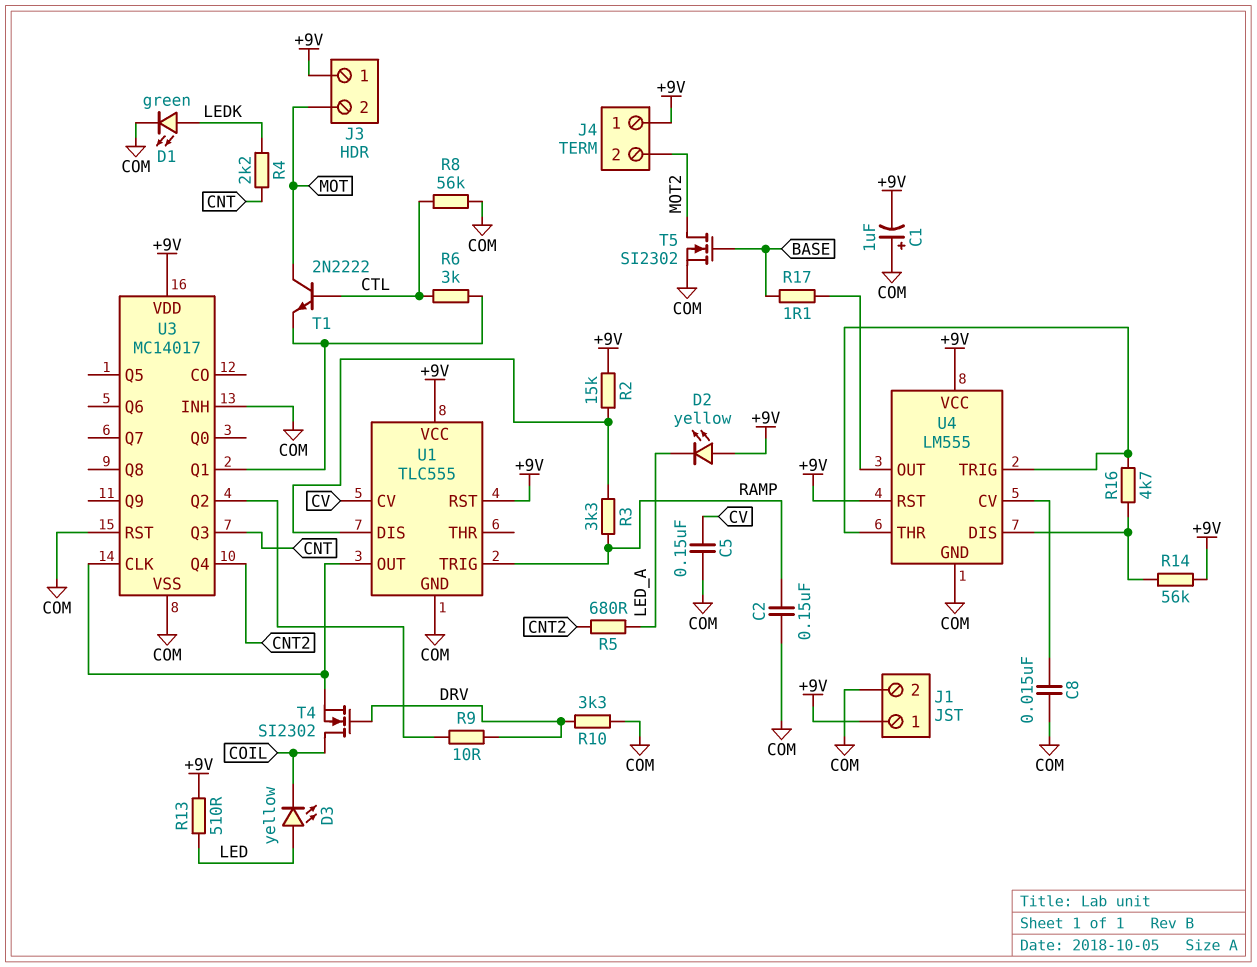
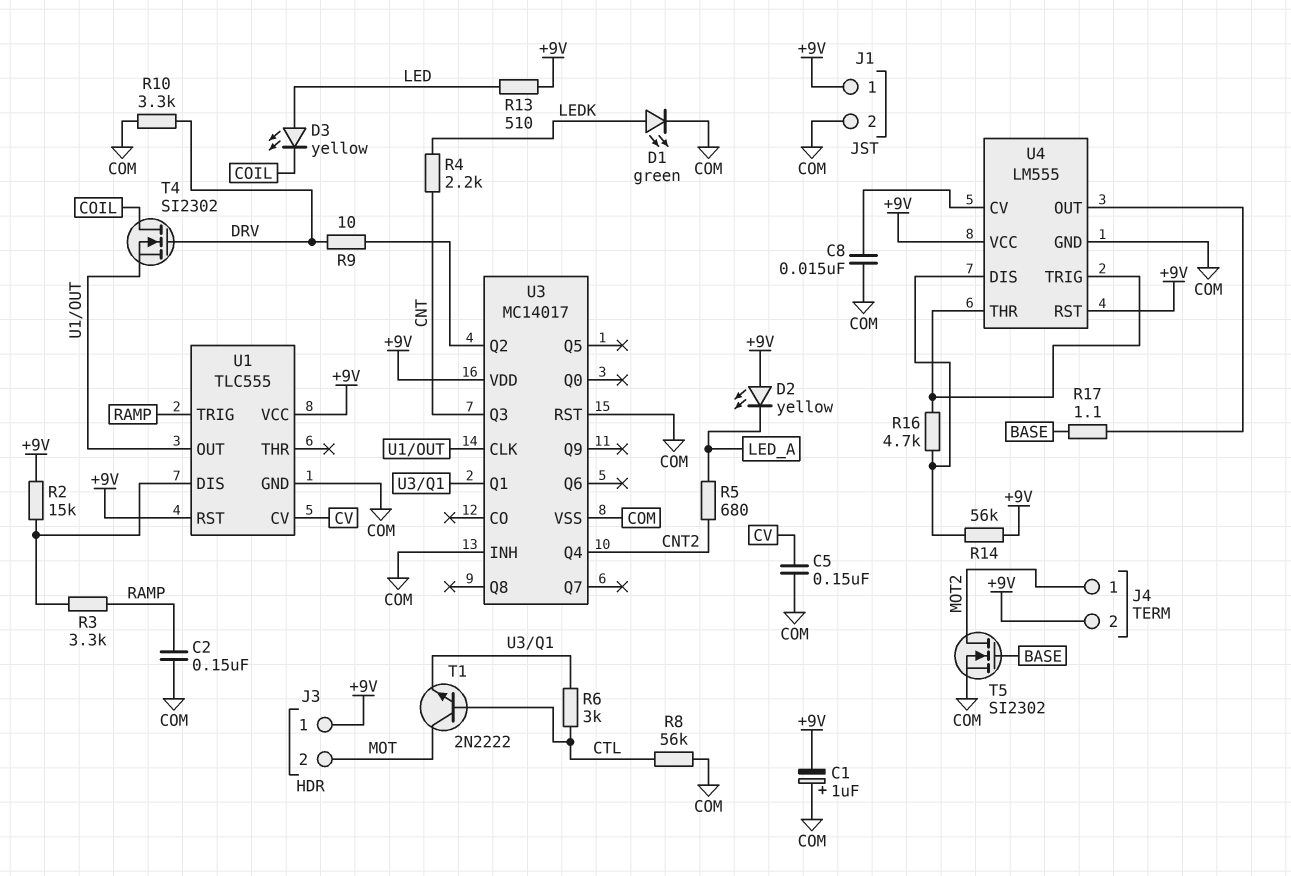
J4 pin 1: +9V -> MOT2
J4 pin 2: MOT2 -> +9V

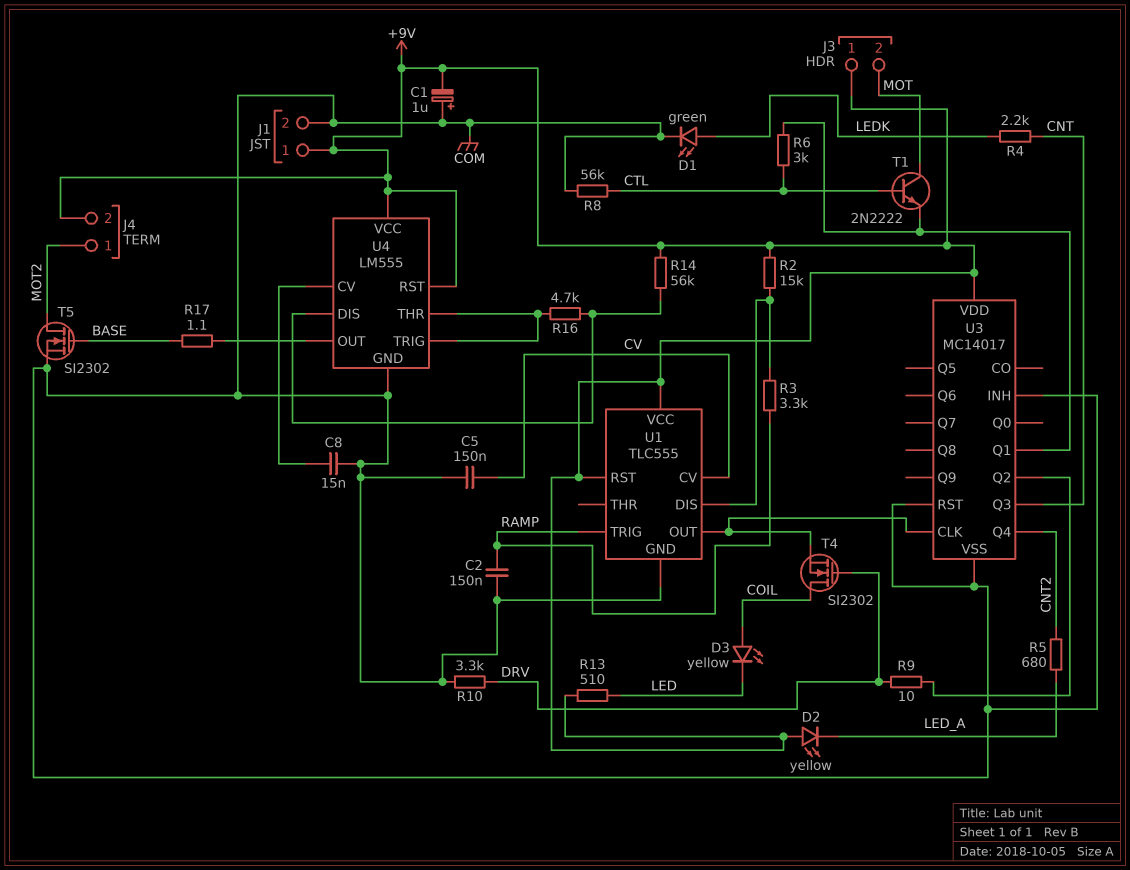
D3: LED yellow (A LED, K COIL) -> LED yellow (A COIL, K LED)

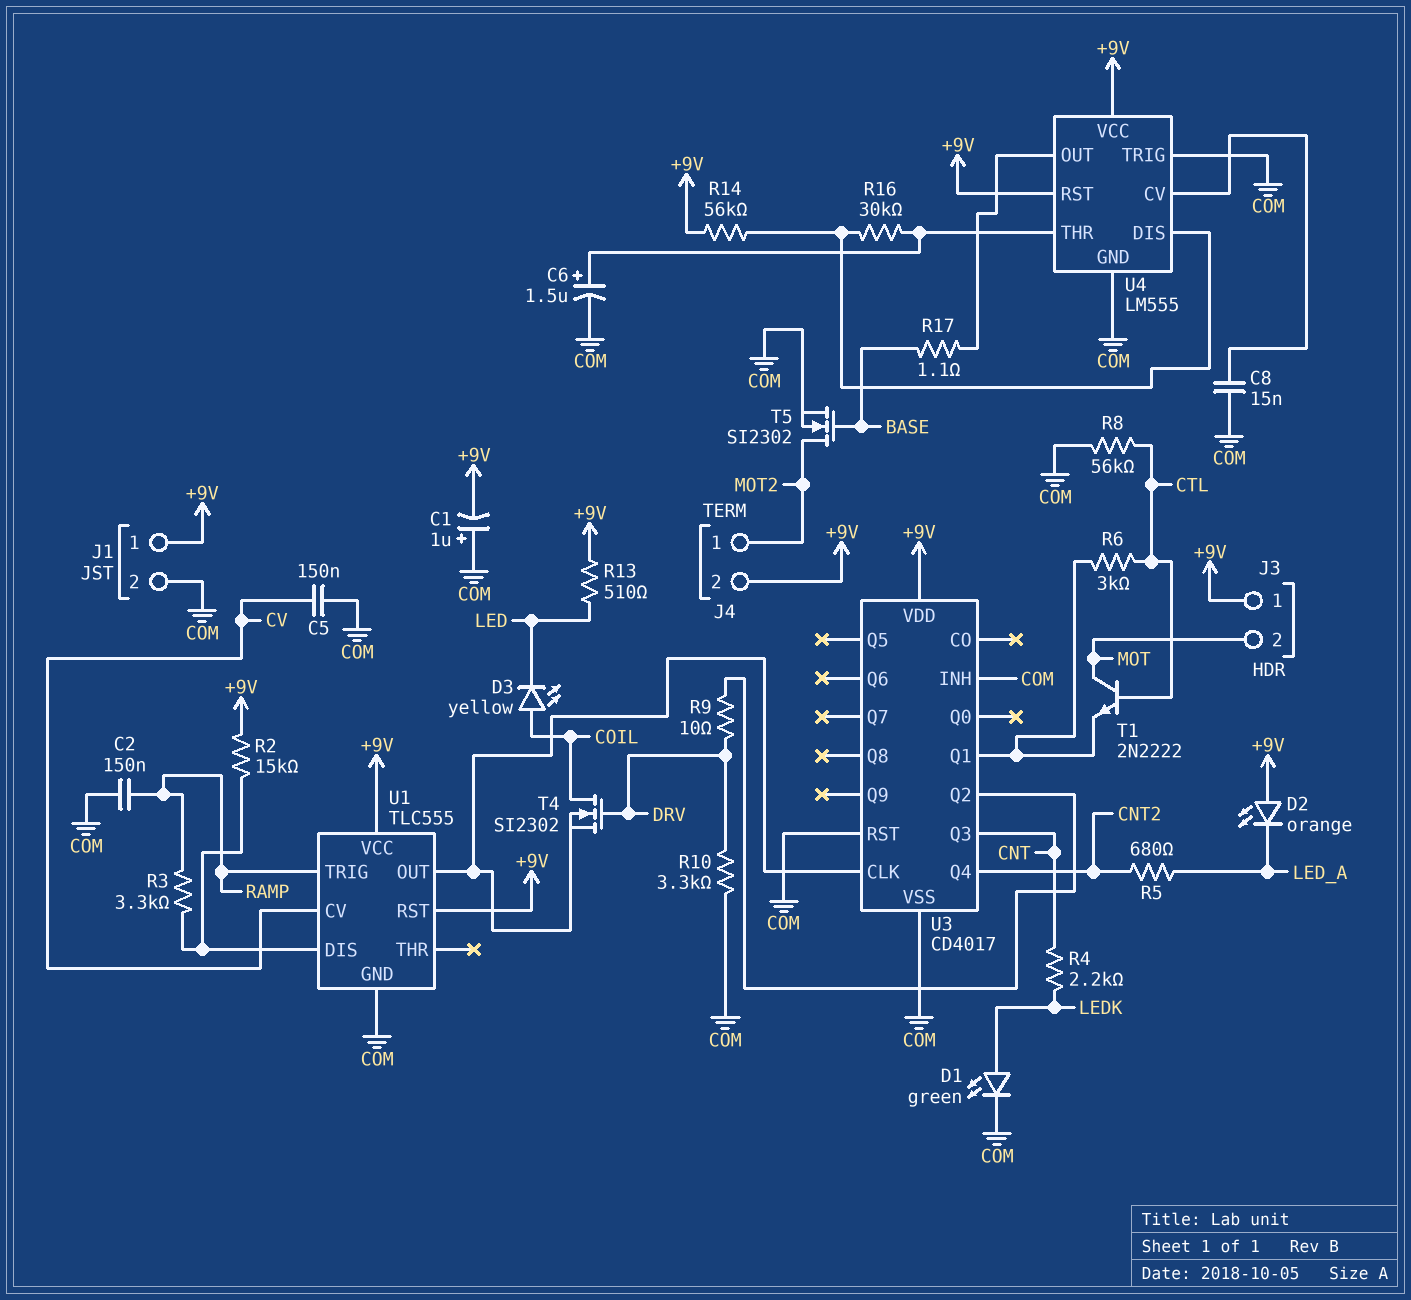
C6: none -> 1.5uF (plus U4/THR, minus COM)
D2: LED yellow (A +9V, K LED_A) -> LED orange (A +9V, K LED_A)
R16: 4.7k (U4/DIS, U4/THR) -> 30k (U4/DIS, U4/THR)
U3: MC14017 -> CD4017
U4 pin TRIG: U4/THR -> COM

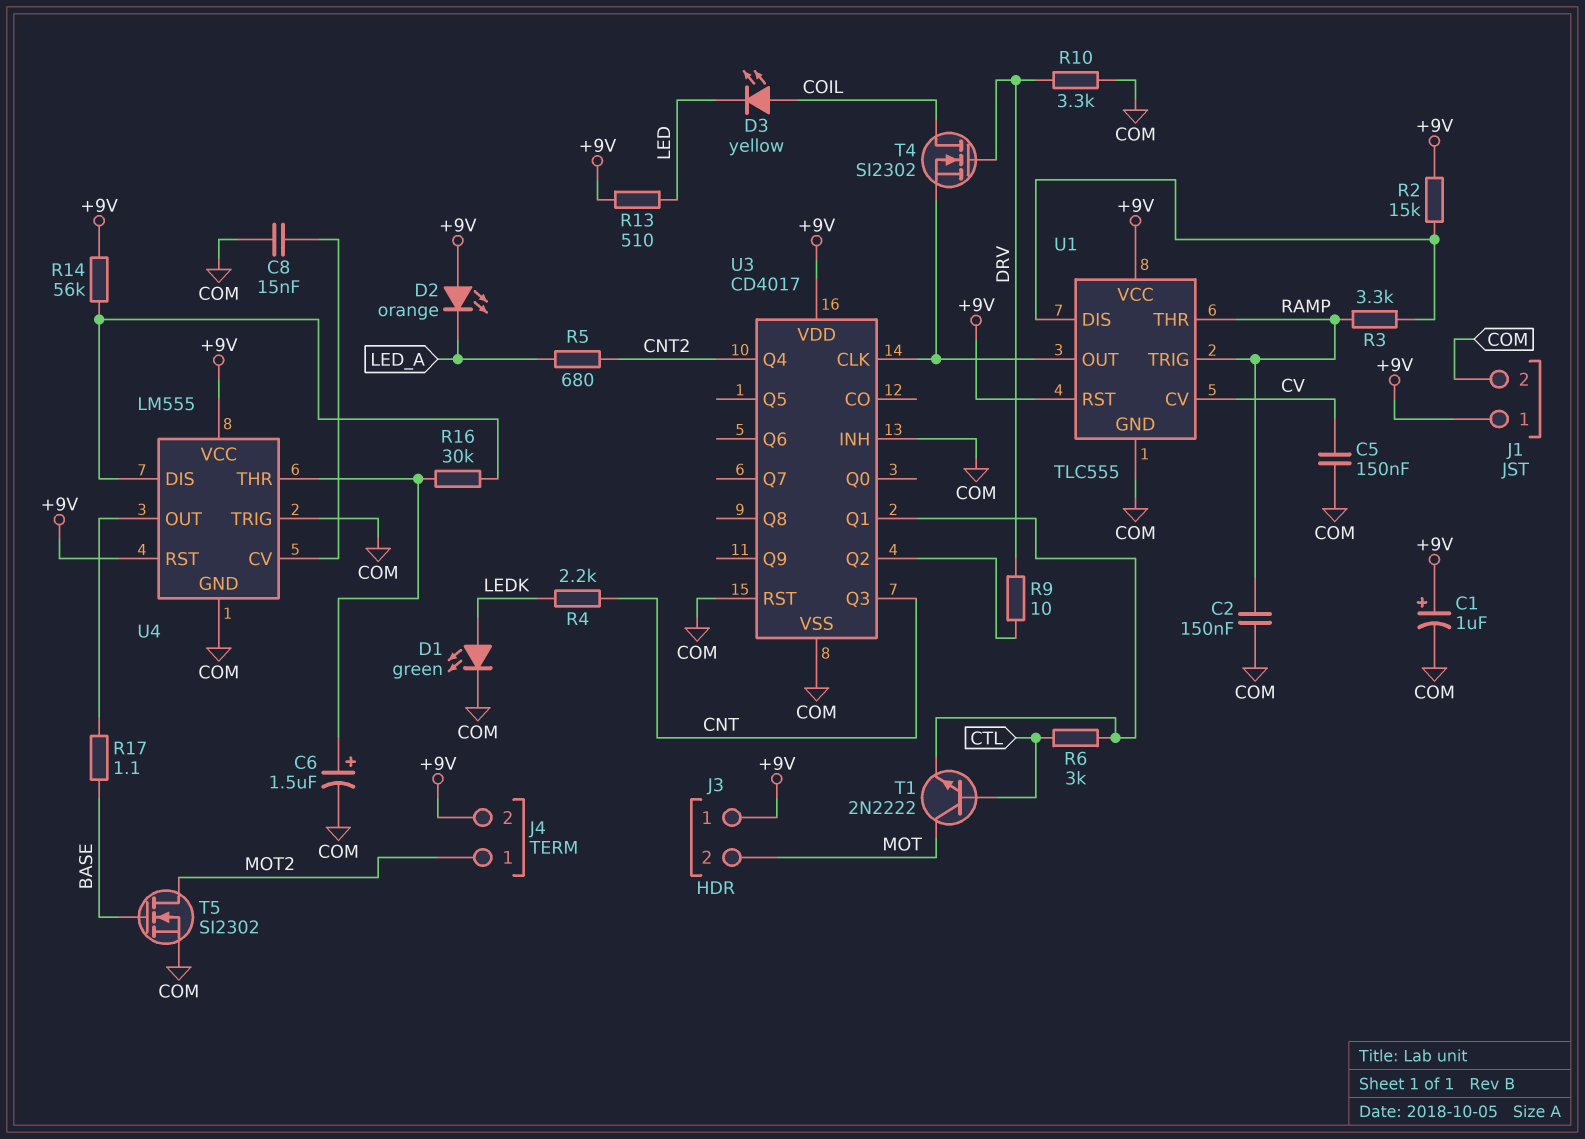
C1: 1uF (plus COM, minus +9V) -> 1uF (plus +9V, minus COM)
R8: 56k (COM, CTL) -> none
U1 pin THR: none -> RAMP

